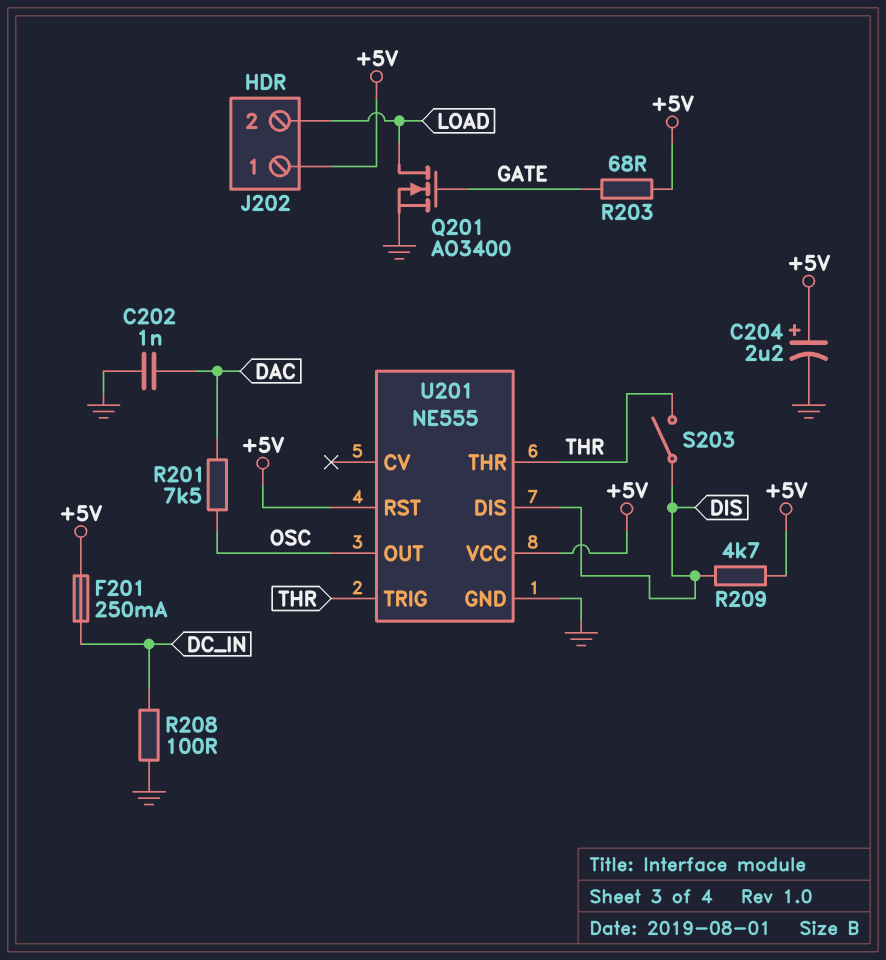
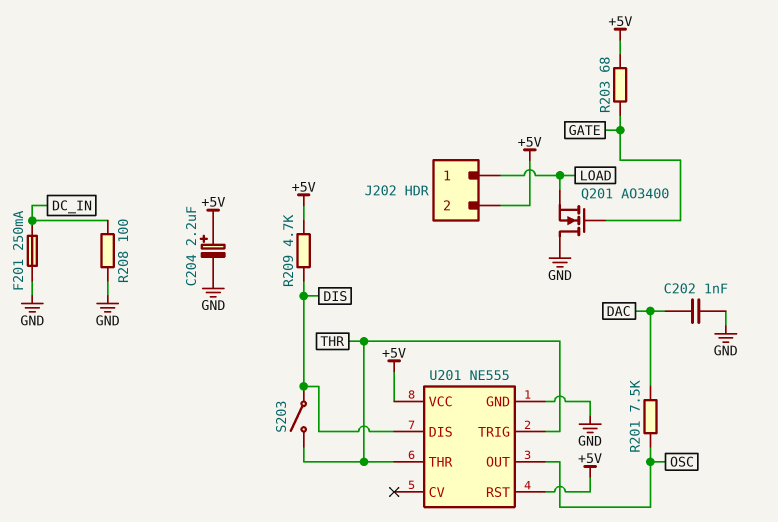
F201: 250mA (+5V, DC_IN) -> 250mA (DC_IN, GND)
J202 pin 1: +5V -> LOAD
J202 pin 2: LOAD -> +5V
Q201: NMOS AO3400 (G GATE, D LOAD, S GND) -> NMOS AO3400 (G GATE, D GND, S LOAD)

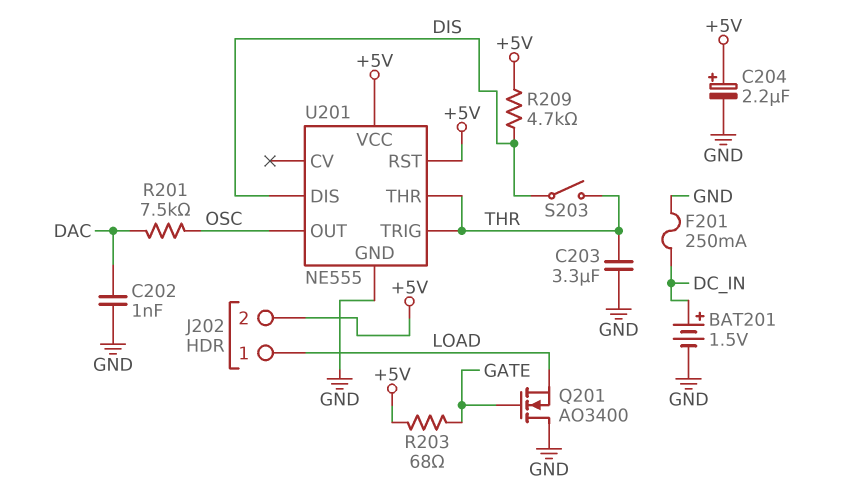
BAT201: none -> 1.5V (plus DC_IN, minus GND)
C203: none -> 3.3uF (GND, THR)
R208: 100 (DC_IN, GND) -> none

